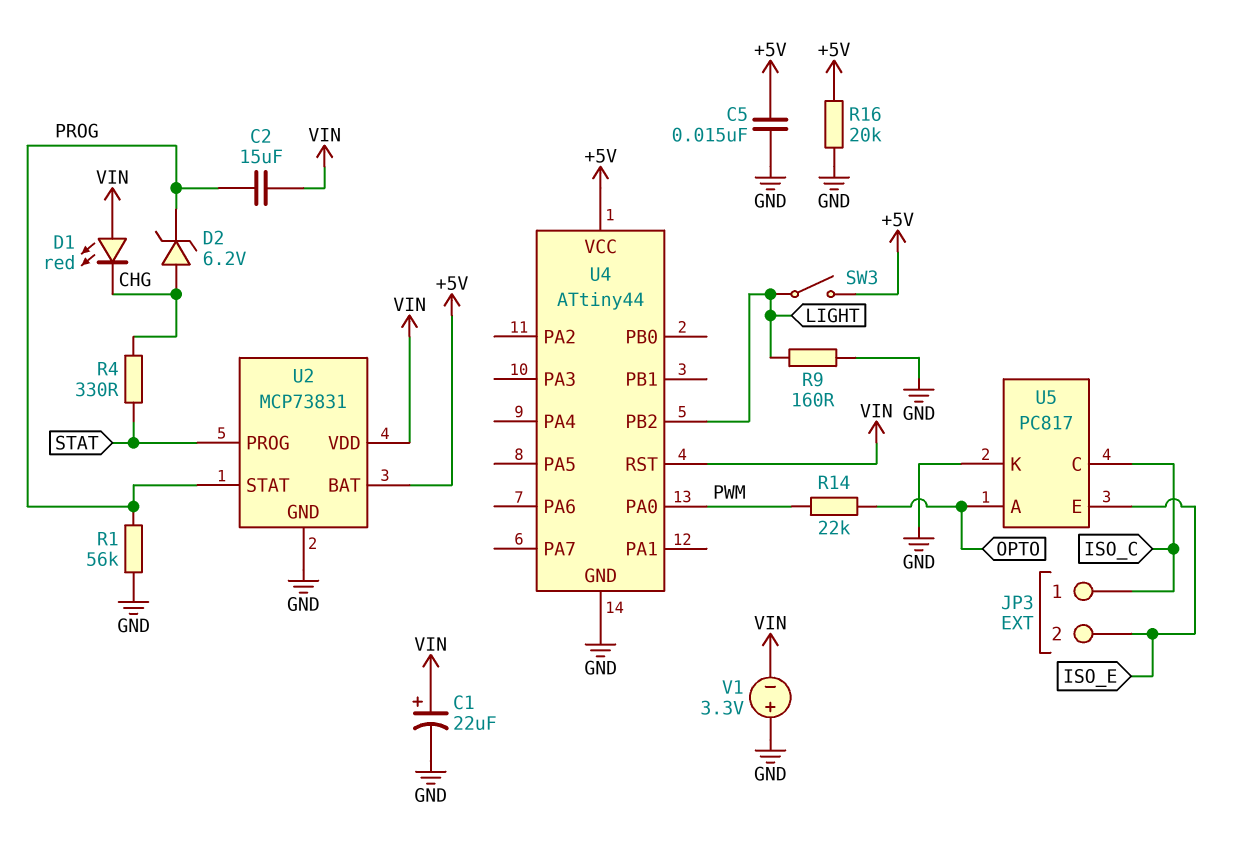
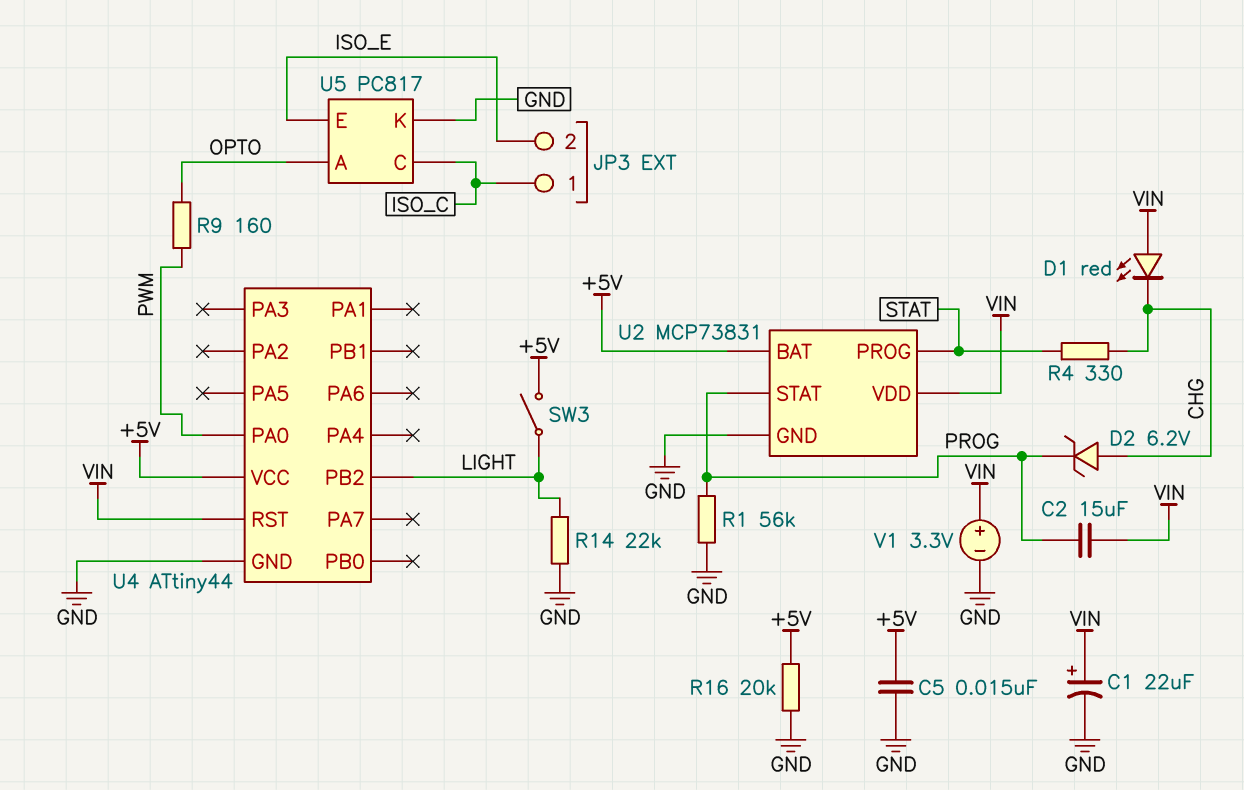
R9: 160 (GND, LIGHT) -> 160 (OPTO, PWM)
R14: 22k (OPTO, PWM) -> 22k (GND, LIGHT)
V1: 3.3V (plus GND, minus VIN) -> 3.3V (plus VIN, minus GND)

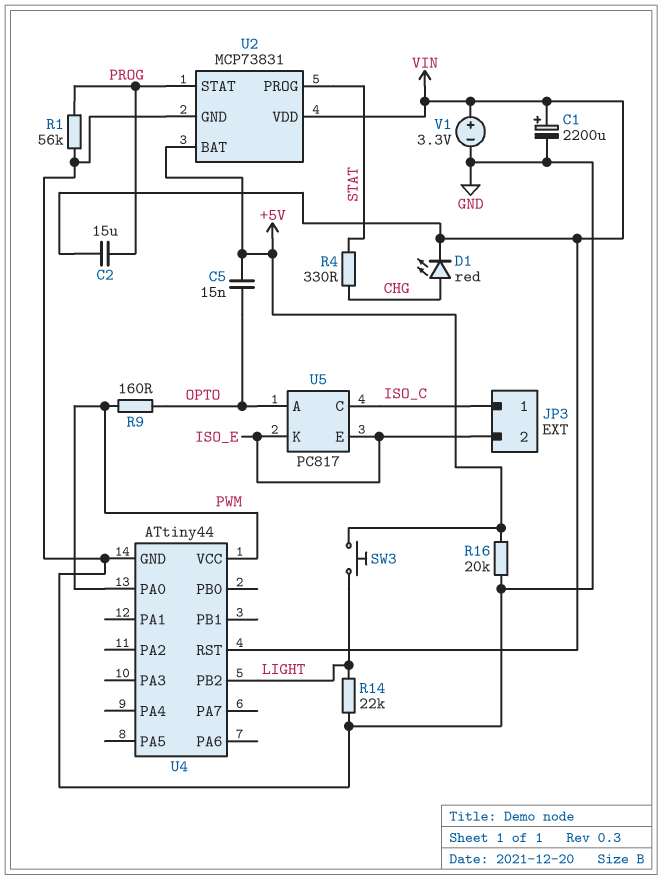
C1: 22uF (plus VIN, minus GND) -> 2200uF (plus VIN, minus GND)
C5: 15nF (+5V, GND) -> 15nF (+5V, OPTO)
D1: LED red (A VIN, K CHG) -> LED red (A CHG, K VIN)
D2: zener 6.2V (A CHG, K PROG) -> none
SW3: switch (+5V, LIGHT) -> button (+5V, LIGHT)
U4 pin VCC: +5V -> PWM
U5 pin K: GND -> ISO_E

